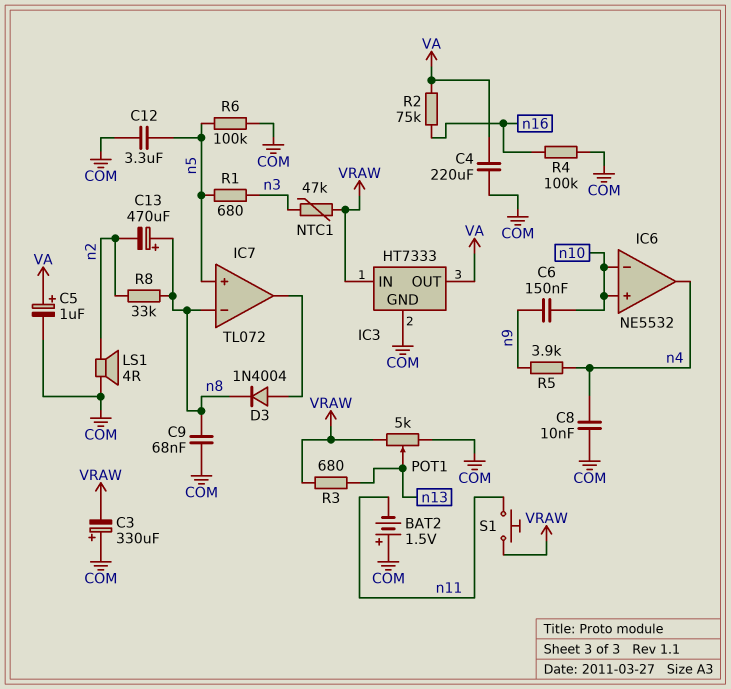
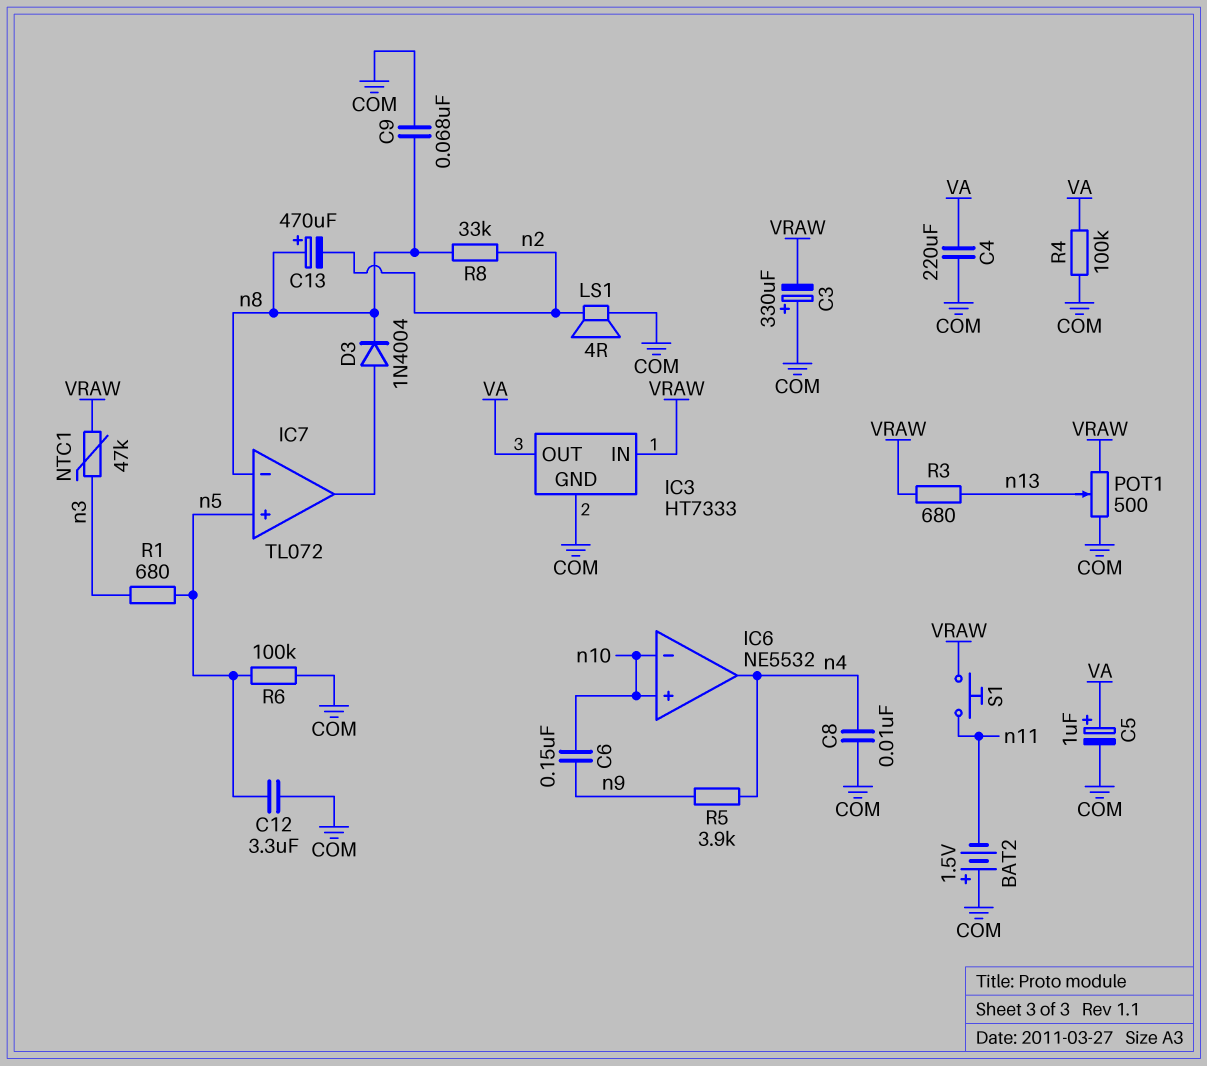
POT1: 5k (COM, VRAW, wiper n13) -> 500 (COM, VRAW, wiper n13)
R2: 75k (VA, n16) -> none
R4: 100k (COM, n16) -> 100k (COM, VA)

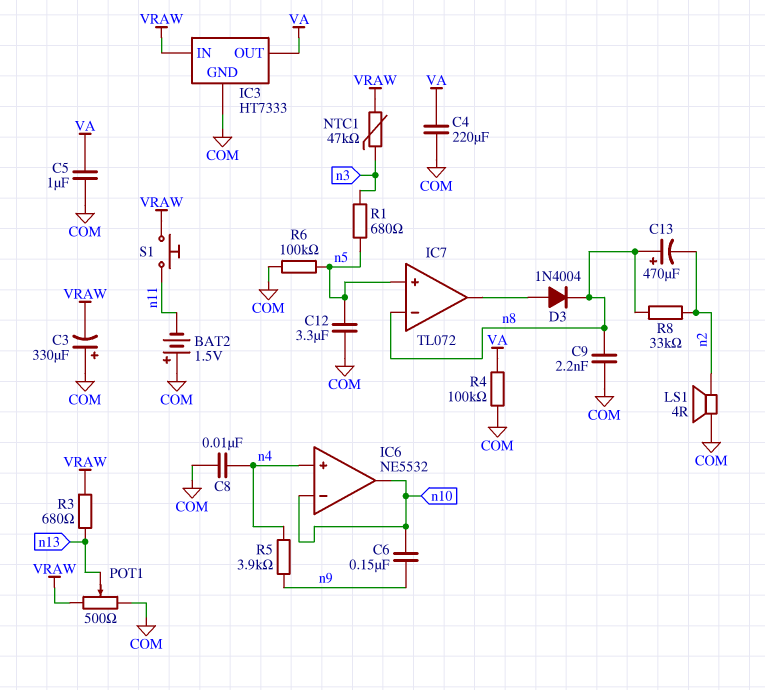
C5: 1uF (plus VA, minus COM) -> 1uF (COM, VA)
C9: 68nF (COM, n8) -> 2.2nF (COM, n8)
IC6 pin in+: n10 -> n4
IC6 pin out: n4 -> n10

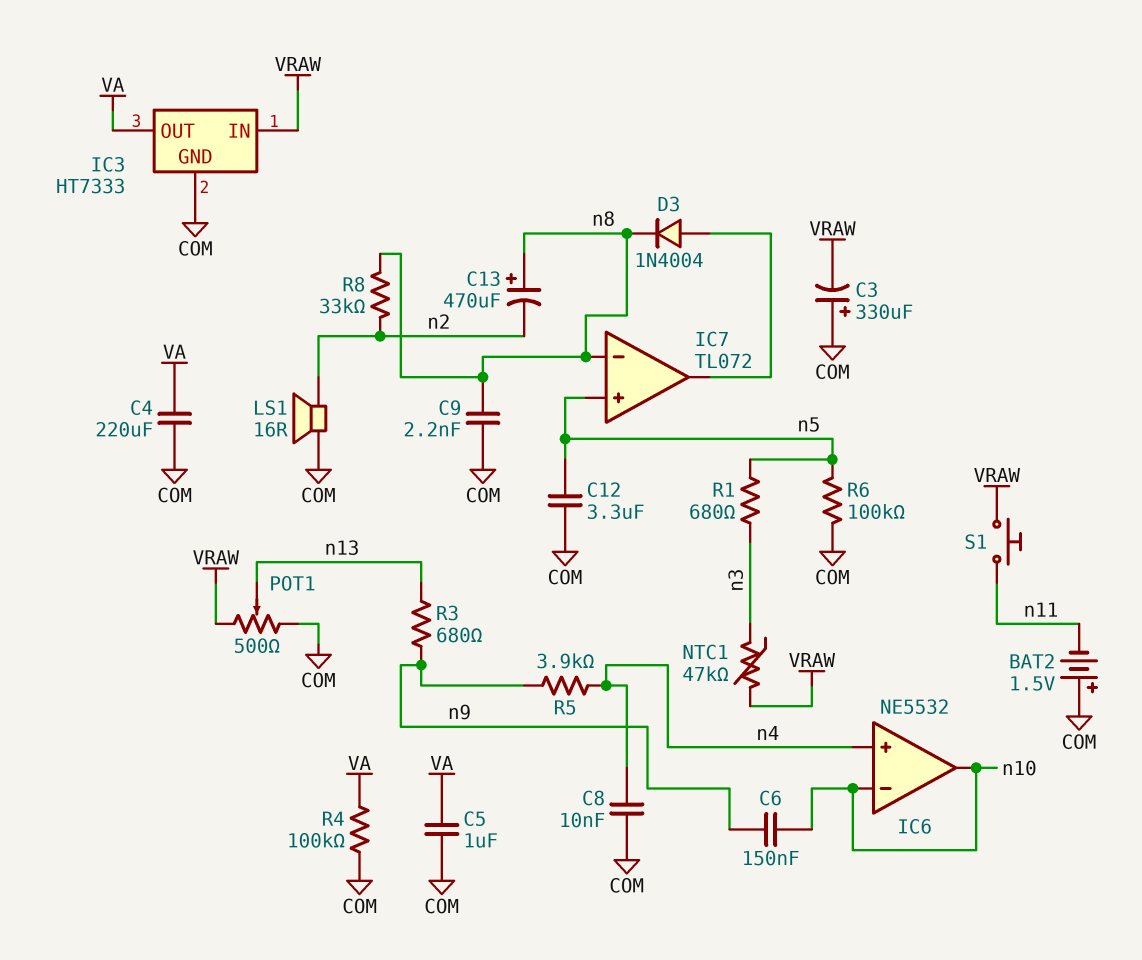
LS1: speaker 4R (COM, n2) -> speaker 16R (COM, n2)
R3: 680 (VRAW, n13) -> 680 (n9, n13)

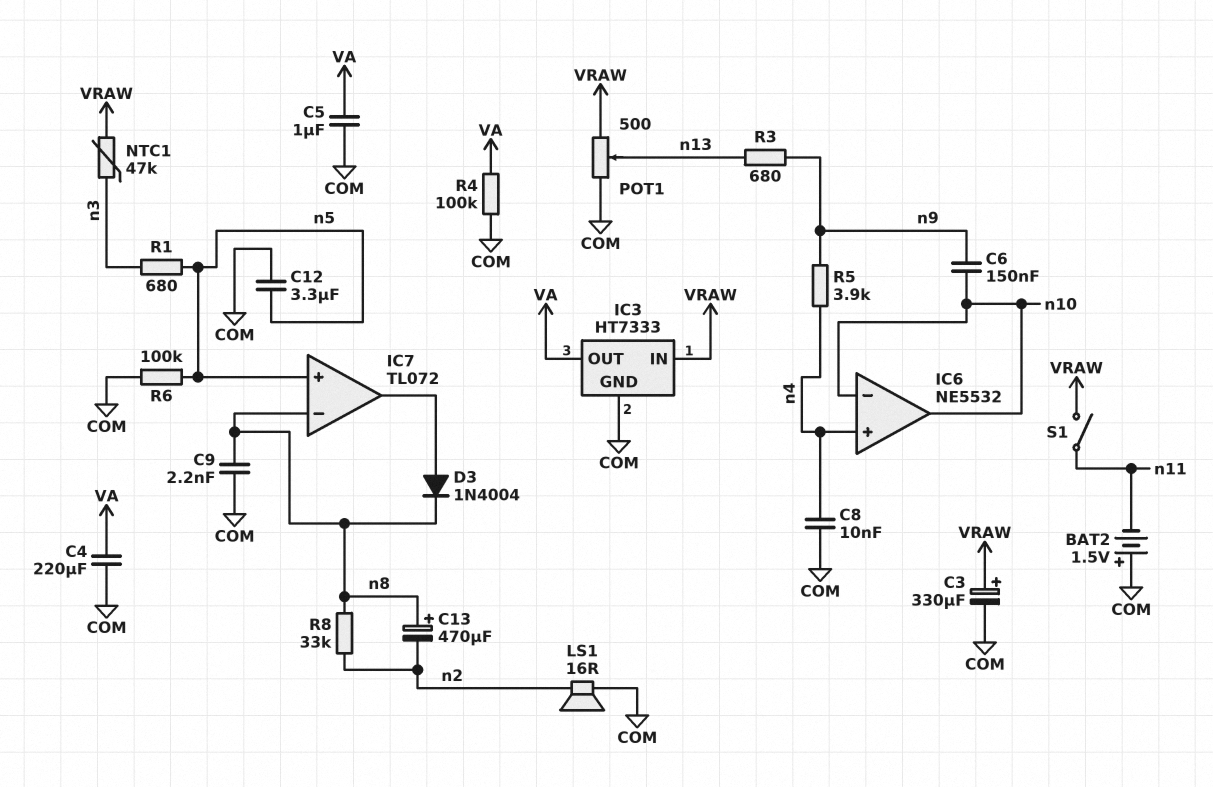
C3: 330uF (plus COM, minus VRAW) -> 330uF (plus VRAW, minus COM)
S1: button (VRAW, n11) -> switch (VRAW, n11)

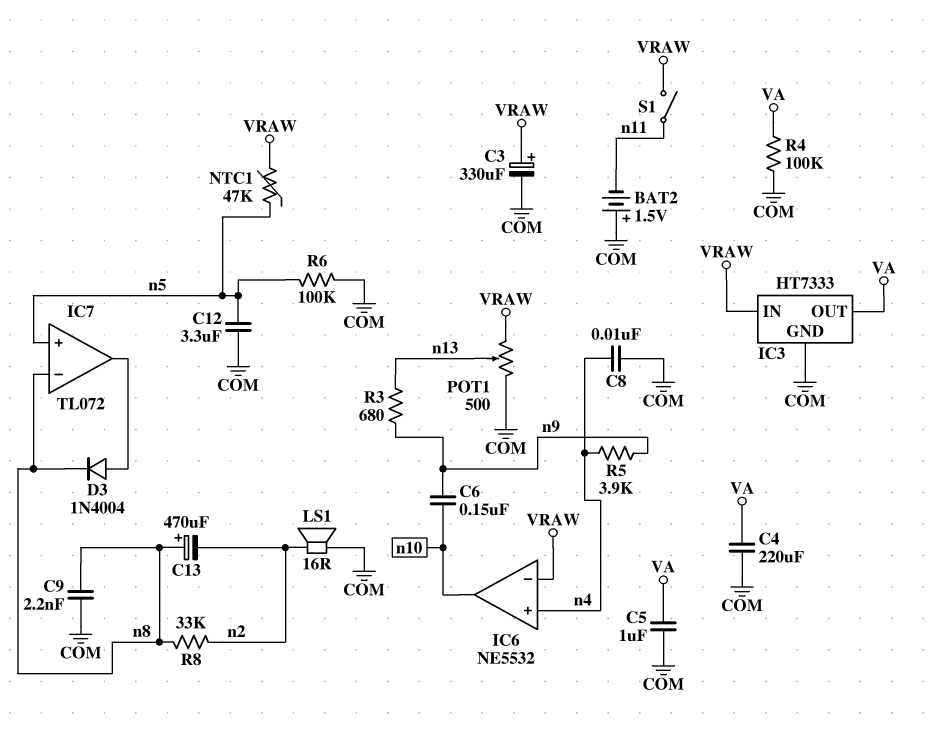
IC6 pin in-: n10 -> VRAW
NTC1: 47k (VRAW, n3) -> 47k (VRAW, n5)
R1: 680 (n3, n5) -> none

